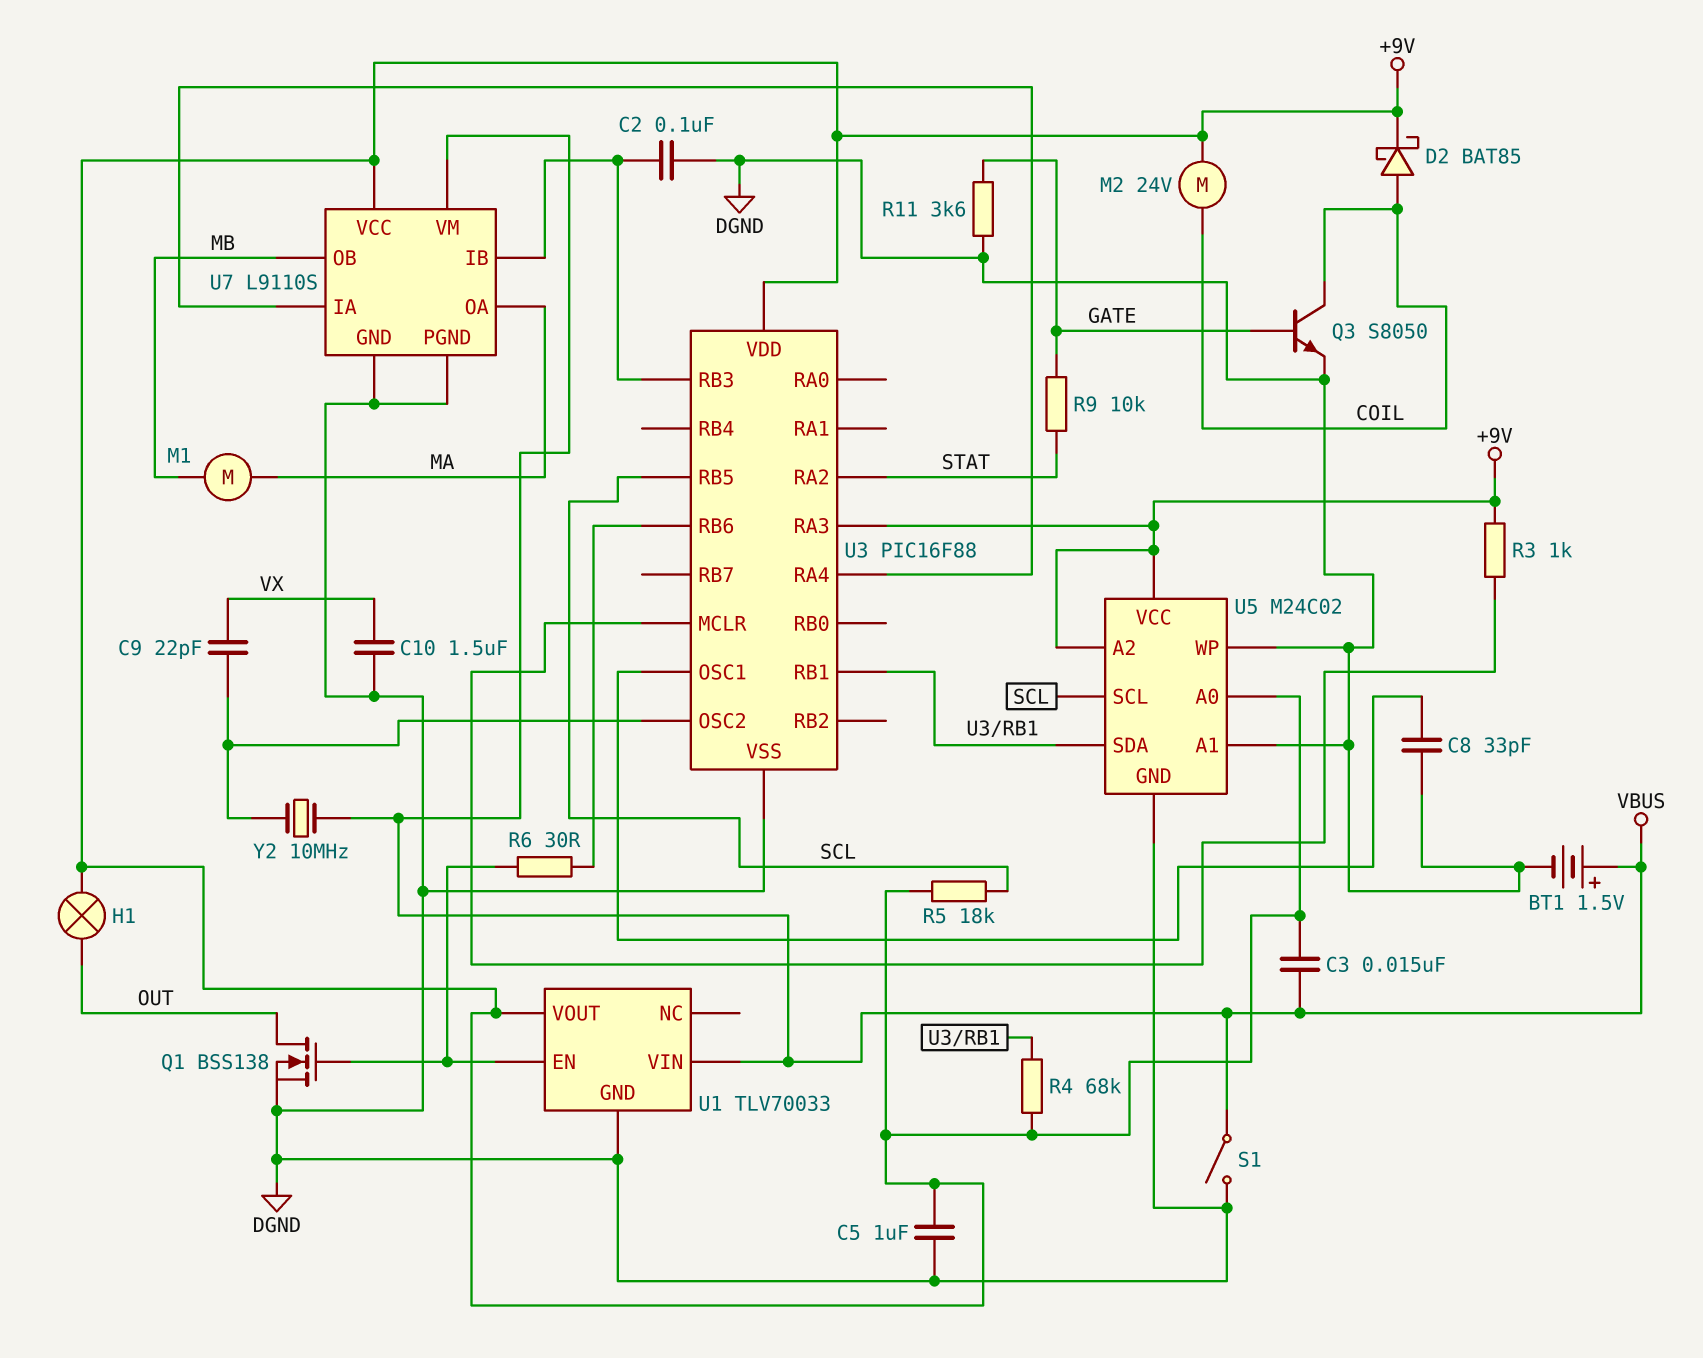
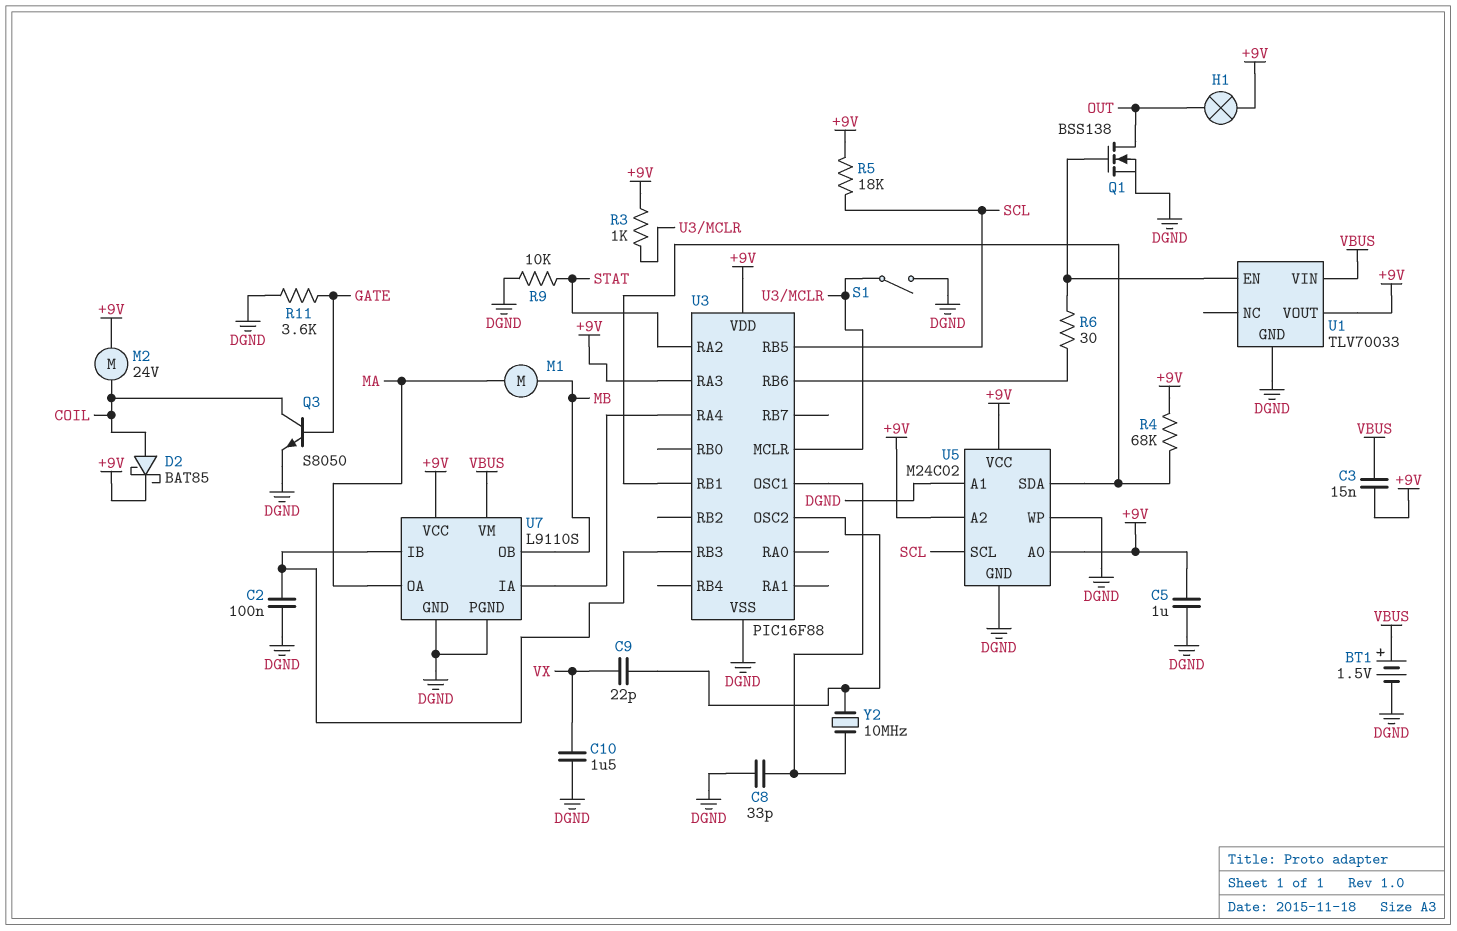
R9: 10k (GATE, STAT) -> 10k (DGND, STAT)
S1: switch (DGND, VBUS) -> switch (DGND, U3/MCLR)
Y2: 10MHz (U3/OSC2, VBUS) -> 10MHz (U3/OSC1, U3/OSC2)

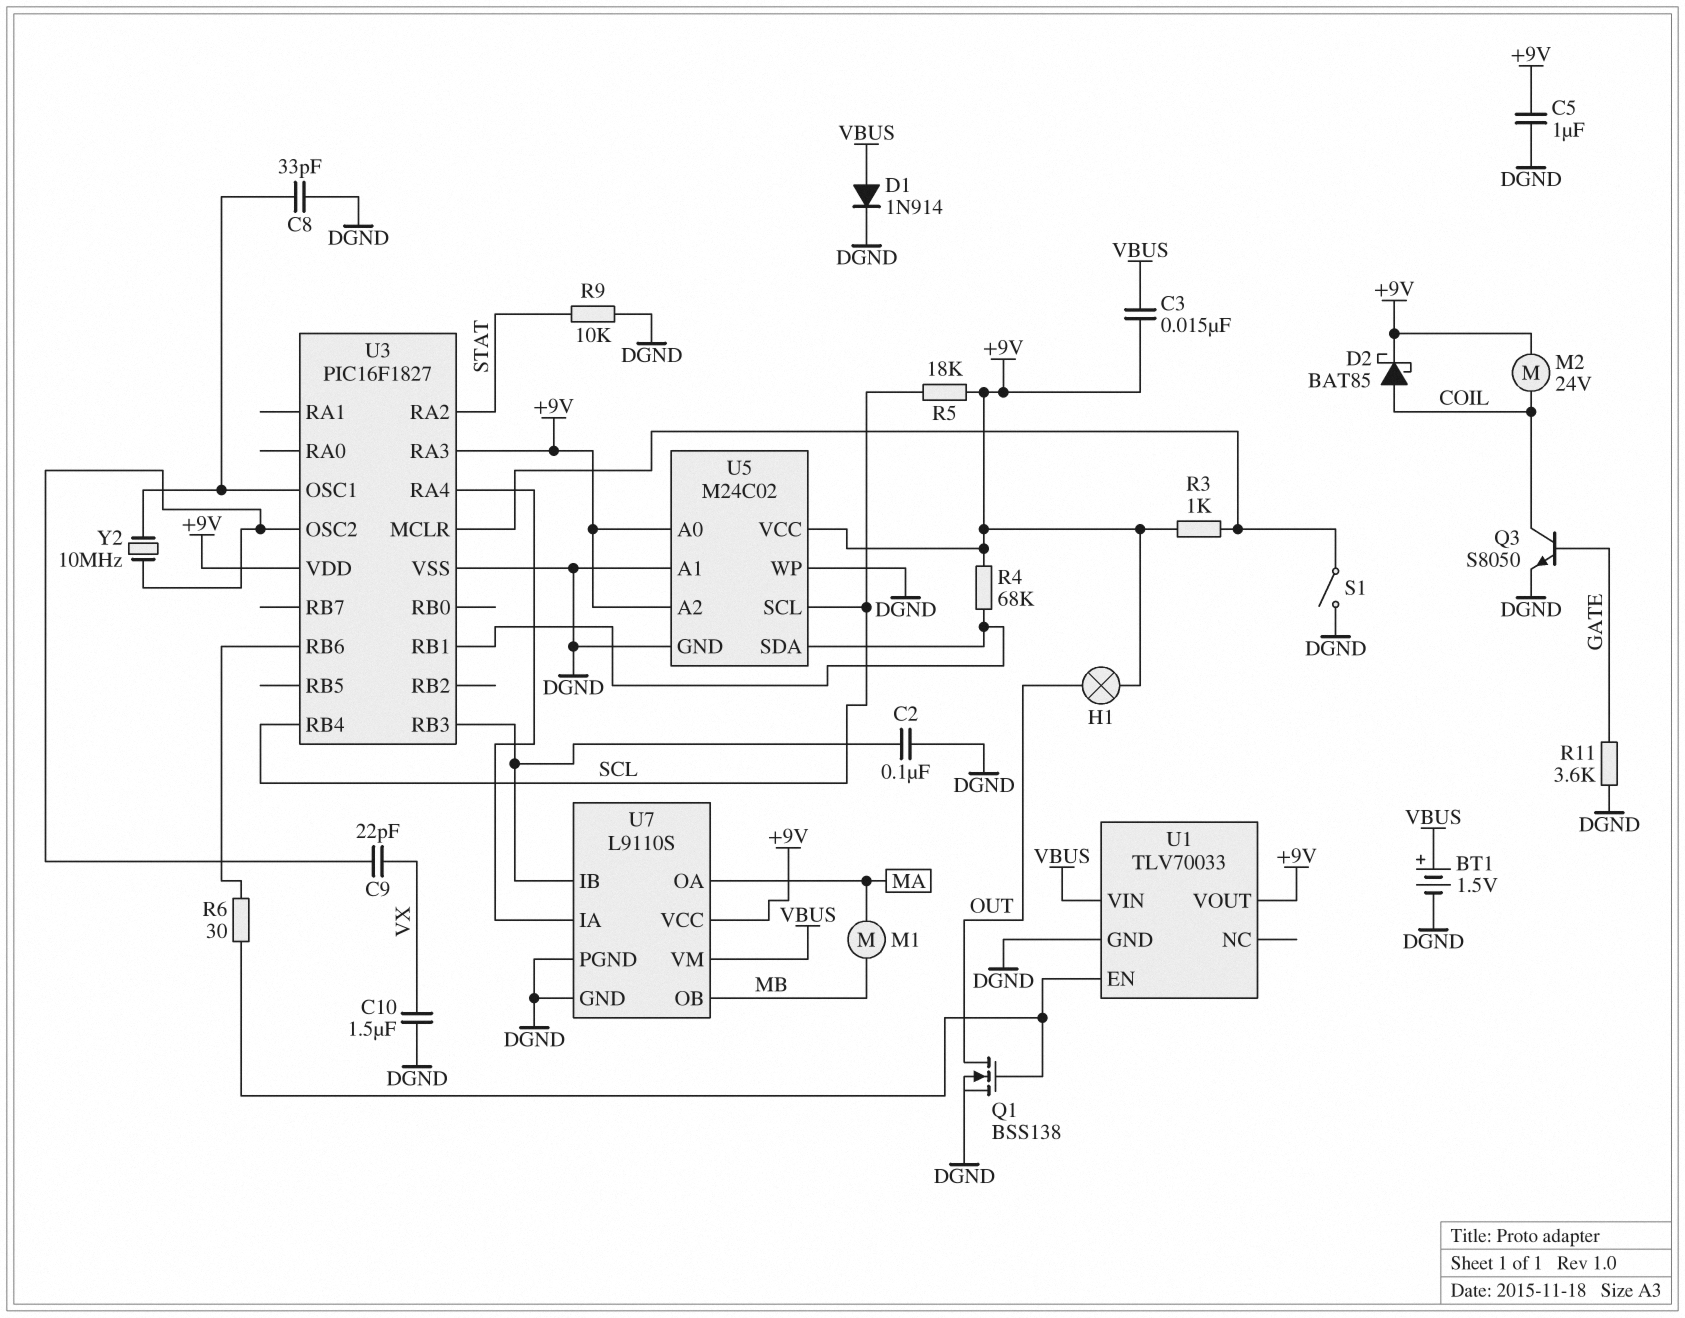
D1: none -> diode 1N914 (A VBUS, K DGND)
U3: PIC16F88 -> PIC16F1827
U3 pin RB4: none -> SCL
U3 pin RB5: SCL -> none

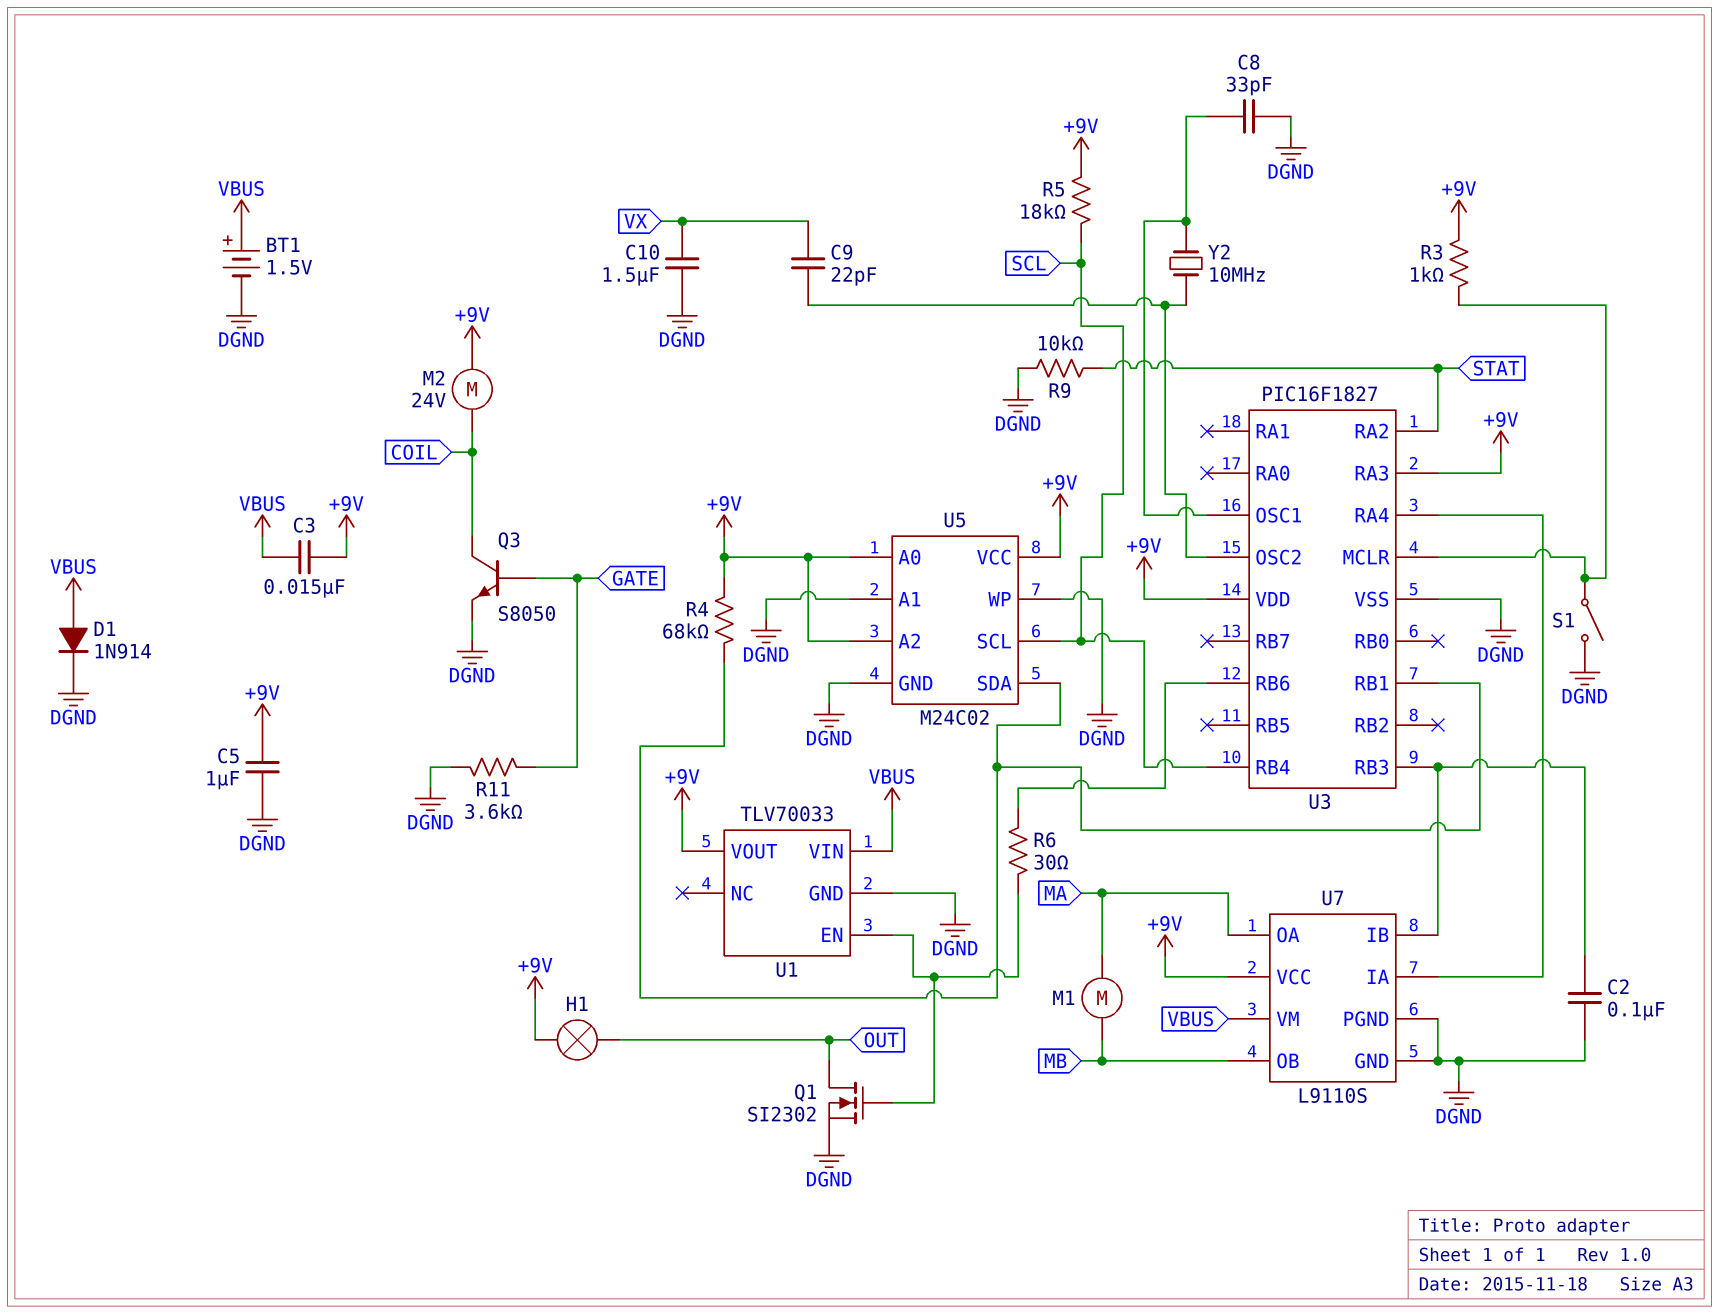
D2: schottky BAT85 (A COIL, K +9V) -> none
Q1: NMOS BSS138 (G U1/EN, D OUT, S DGND) -> NMOS SI2302 (G U1/EN, D OUT, S DGND)

